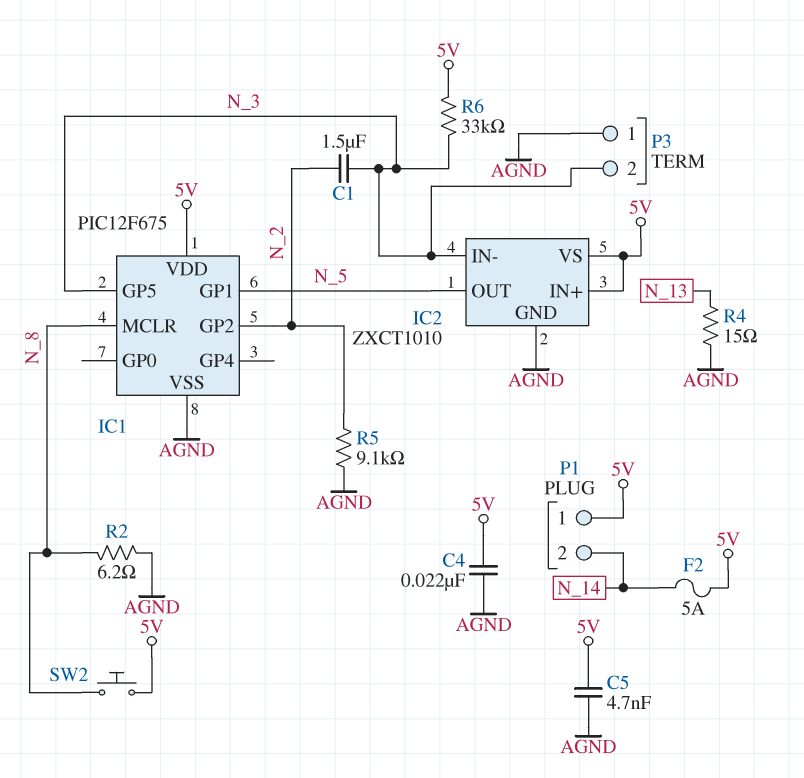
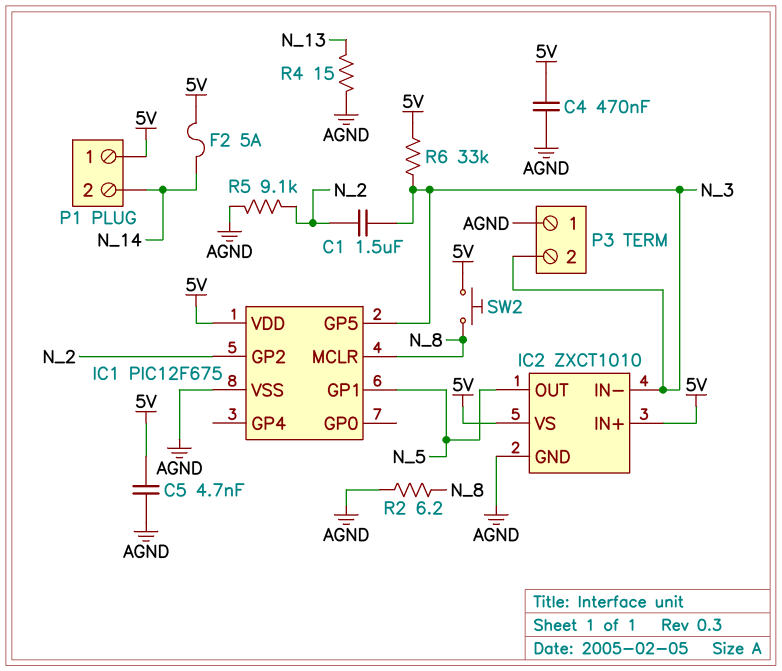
C4: 22nF (5V, AGND) -> 470nF (5V, AGND)

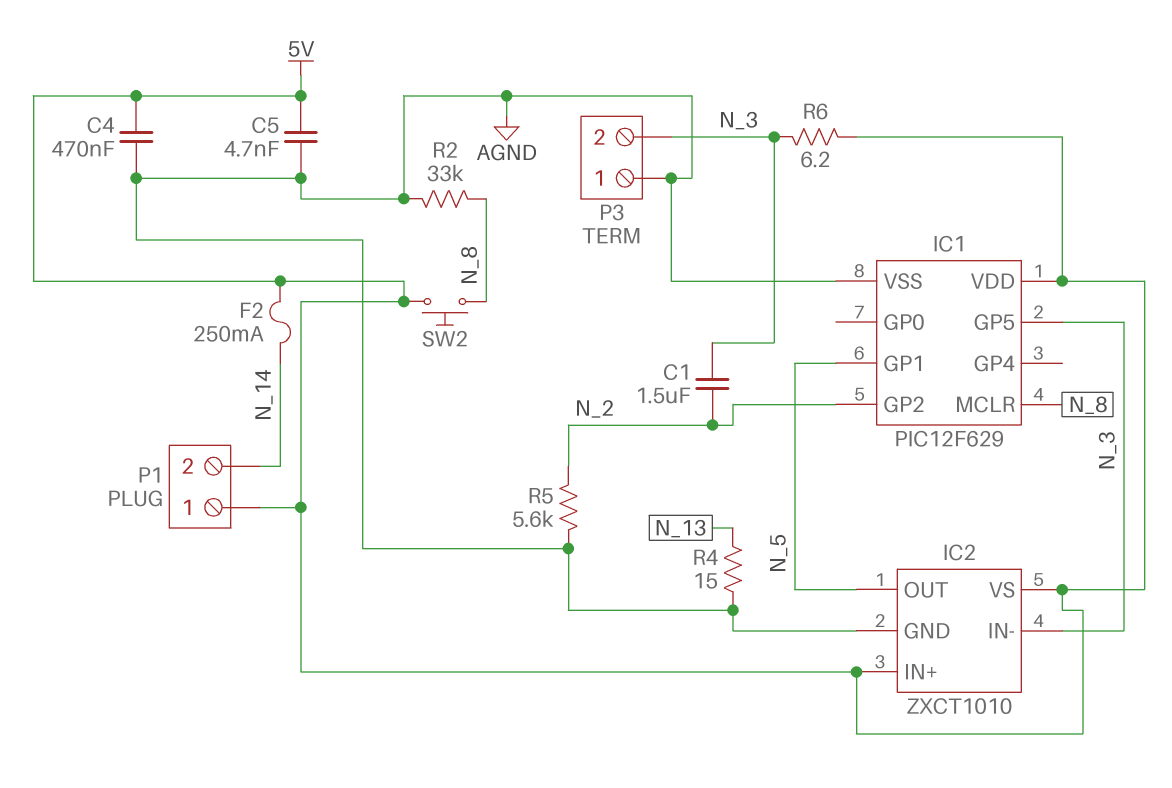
F2: 5A (5V, N_14) -> 250mA (5V, N_14)
IC1: PIC12F675 -> PIC12F629
R2: 6.2 (AGND, N_8) -> 33k (AGND, N_8)
R5: 9.1k (AGND, N_2) -> 5.6k (AGND, N_2)
R6: 33k (5V, N_3) -> 6.2 (5V, N_3)

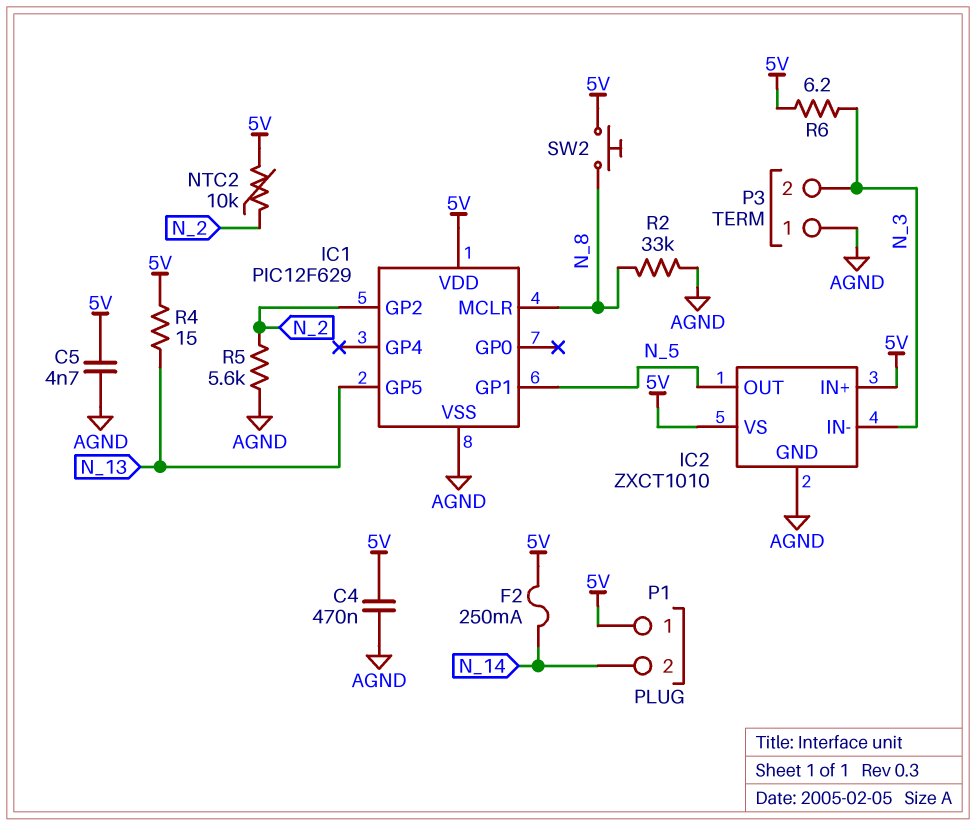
C1: 1.5uF (N_2, N_3) -> none
IC1 pin GP5: N_3 -> N_13
NTC2: none -> 10k (5V, N_2)
R4: 15 (AGND, N_13) -> 15 (5V, N_13)

